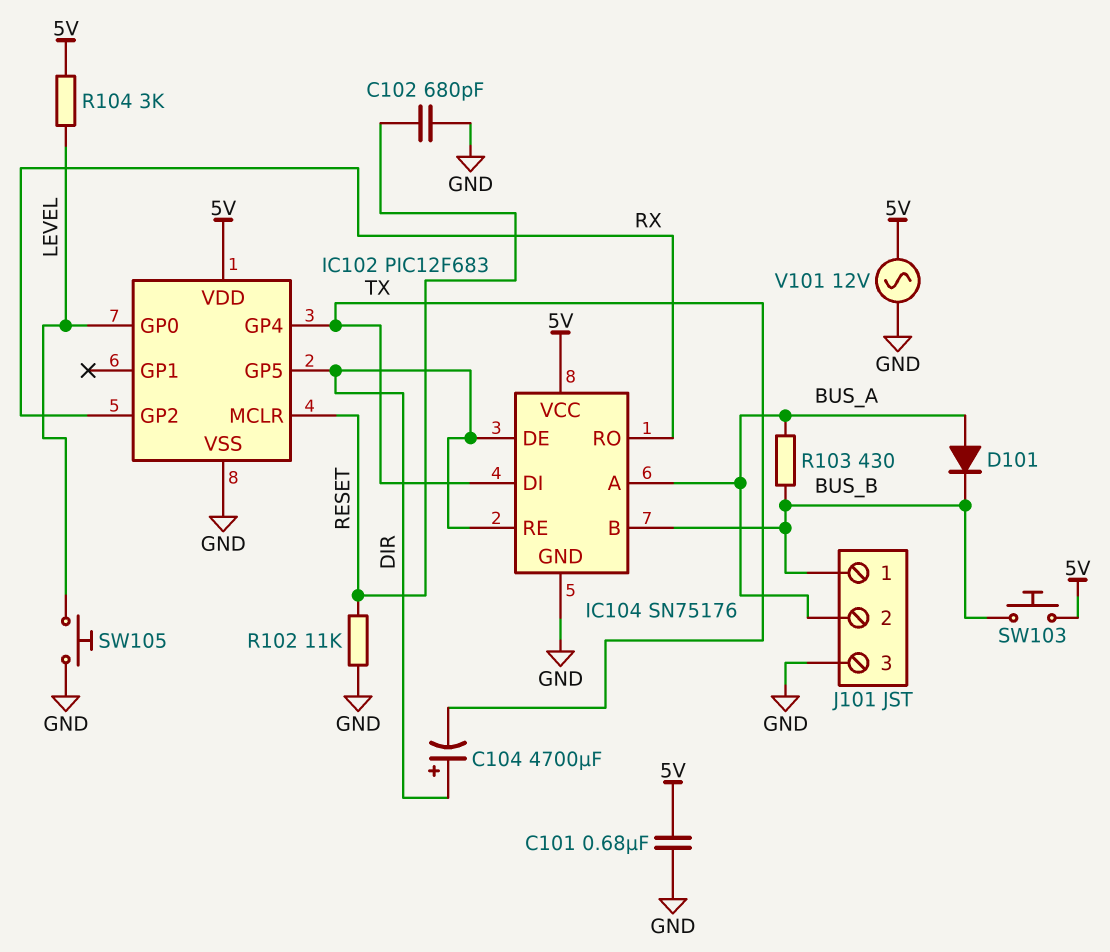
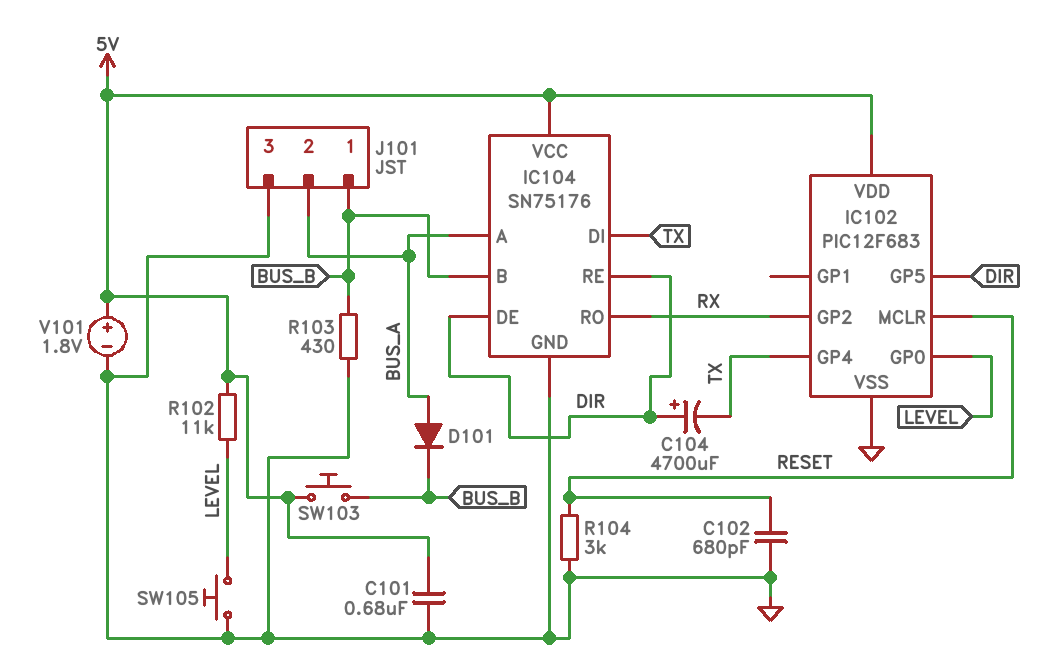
R102: 11k (GND, RESET) -> 11k (5V, LEVEL)
R103: 430 (BUS_A, BUS_B) -> 430 (BUS_B, GND)
R104: 3k (5V, LEVEL) -> 3k (GND, RESET)
V101: AC 12V (5V, GND) -> 1.8V (plus 5V, minus GND)

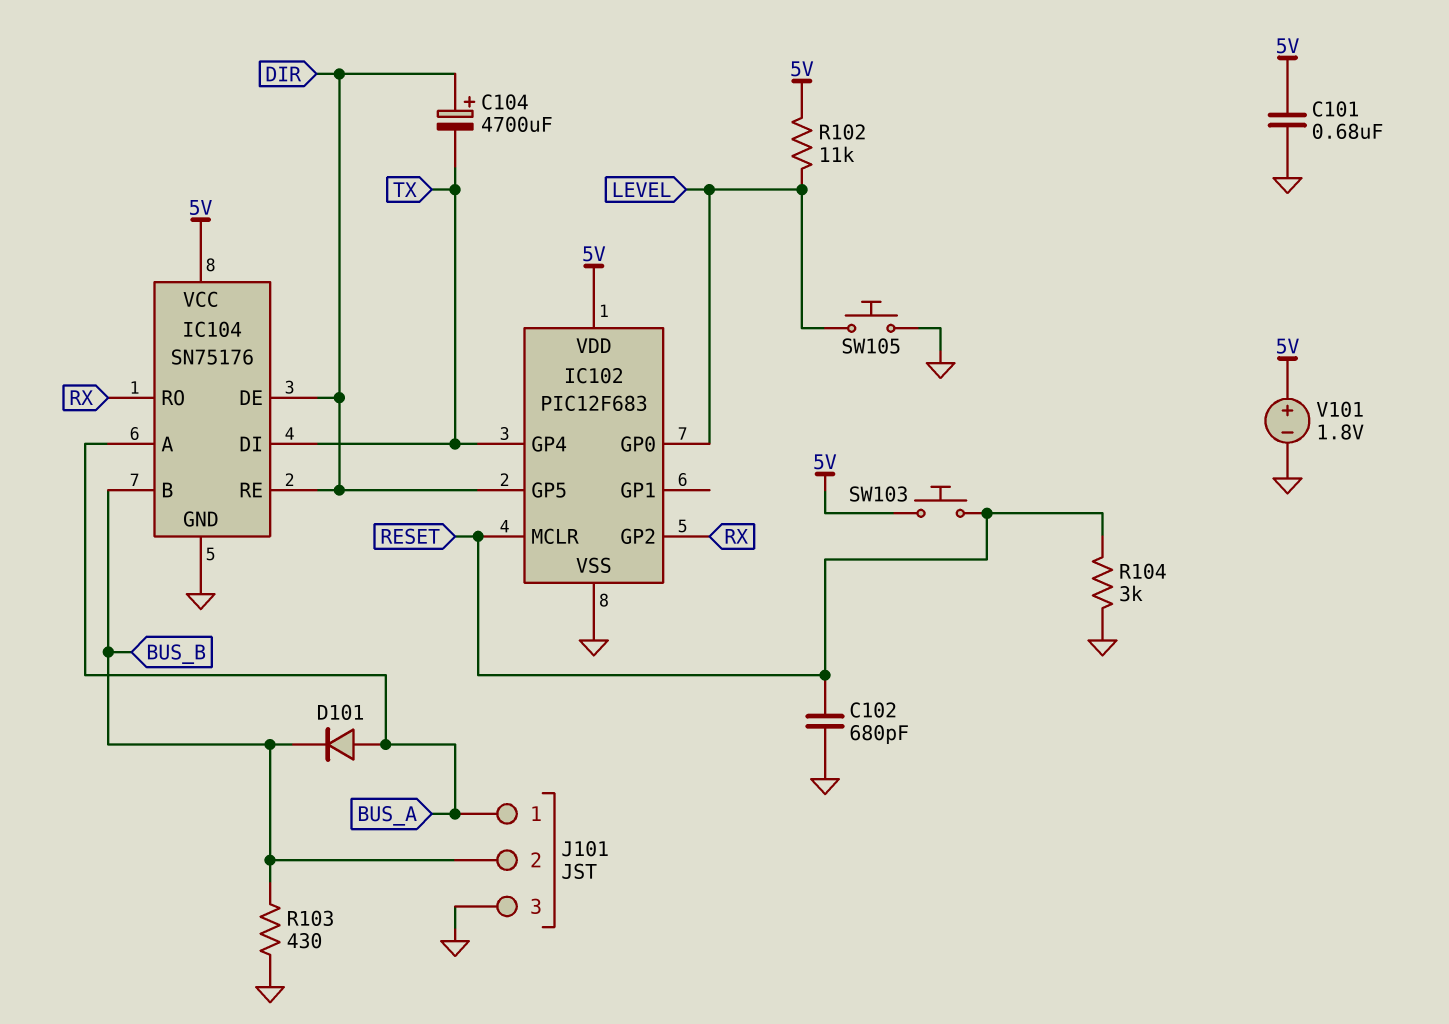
J101 pin 1: BUS_B -> BUS_A
J101 pin 2: BUS_A -> BUS_B
SW103: button (5V, BUS_B) -> button (5V, RESET)

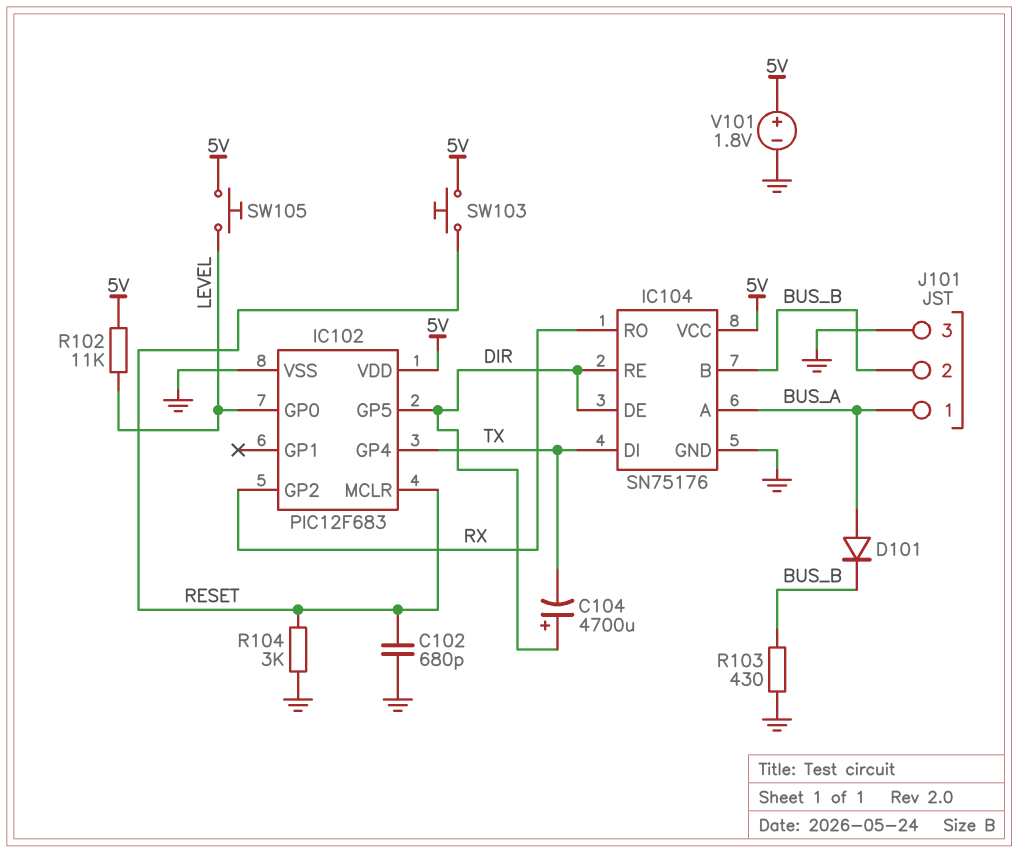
C101: 680nF (5V, GND) -> none
SW105: button (GND, LEVEL) -> button (5V, LEVEL)

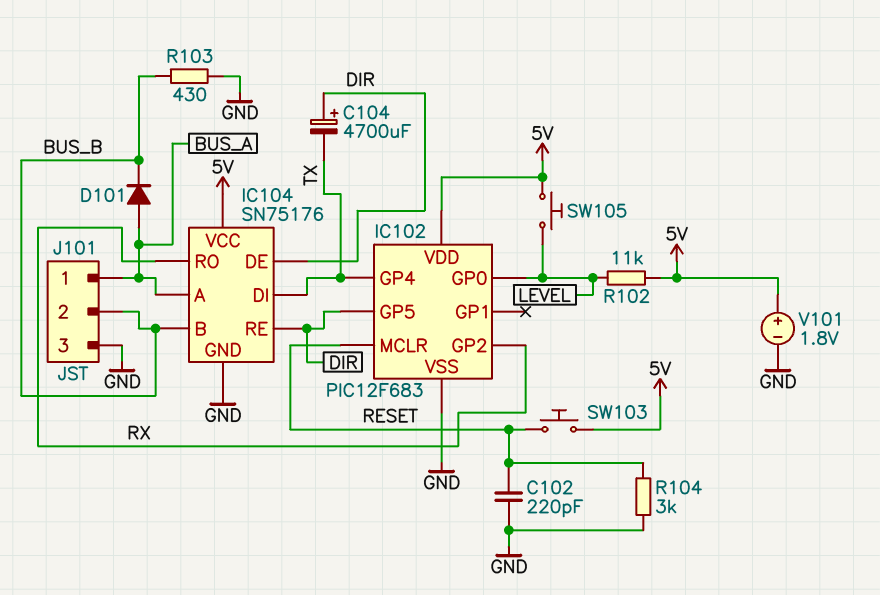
C102: 680pF (GND, RESET) -> 220pF (GND, RESET)

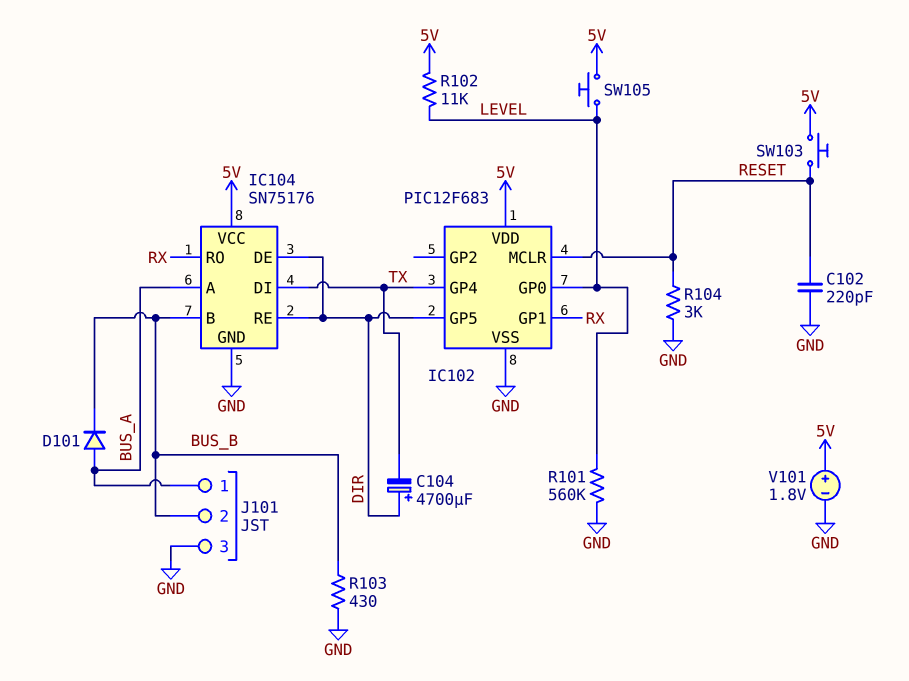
IC102 pin GP1: none -> RX
IC102 pin GP2: RX -> none
R101: none -> 560k (GND, LEVEL)

